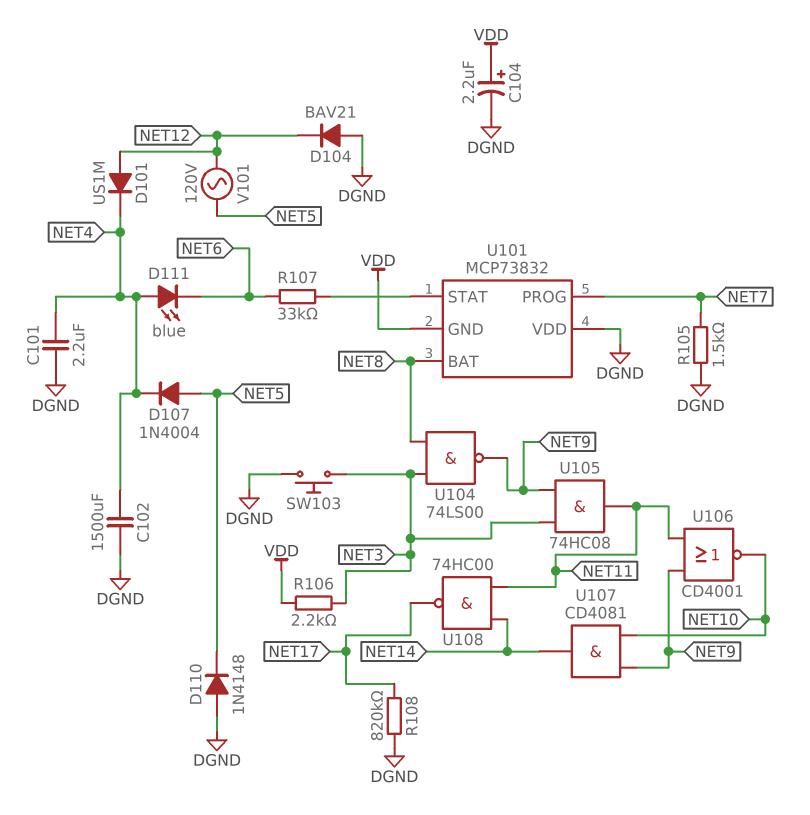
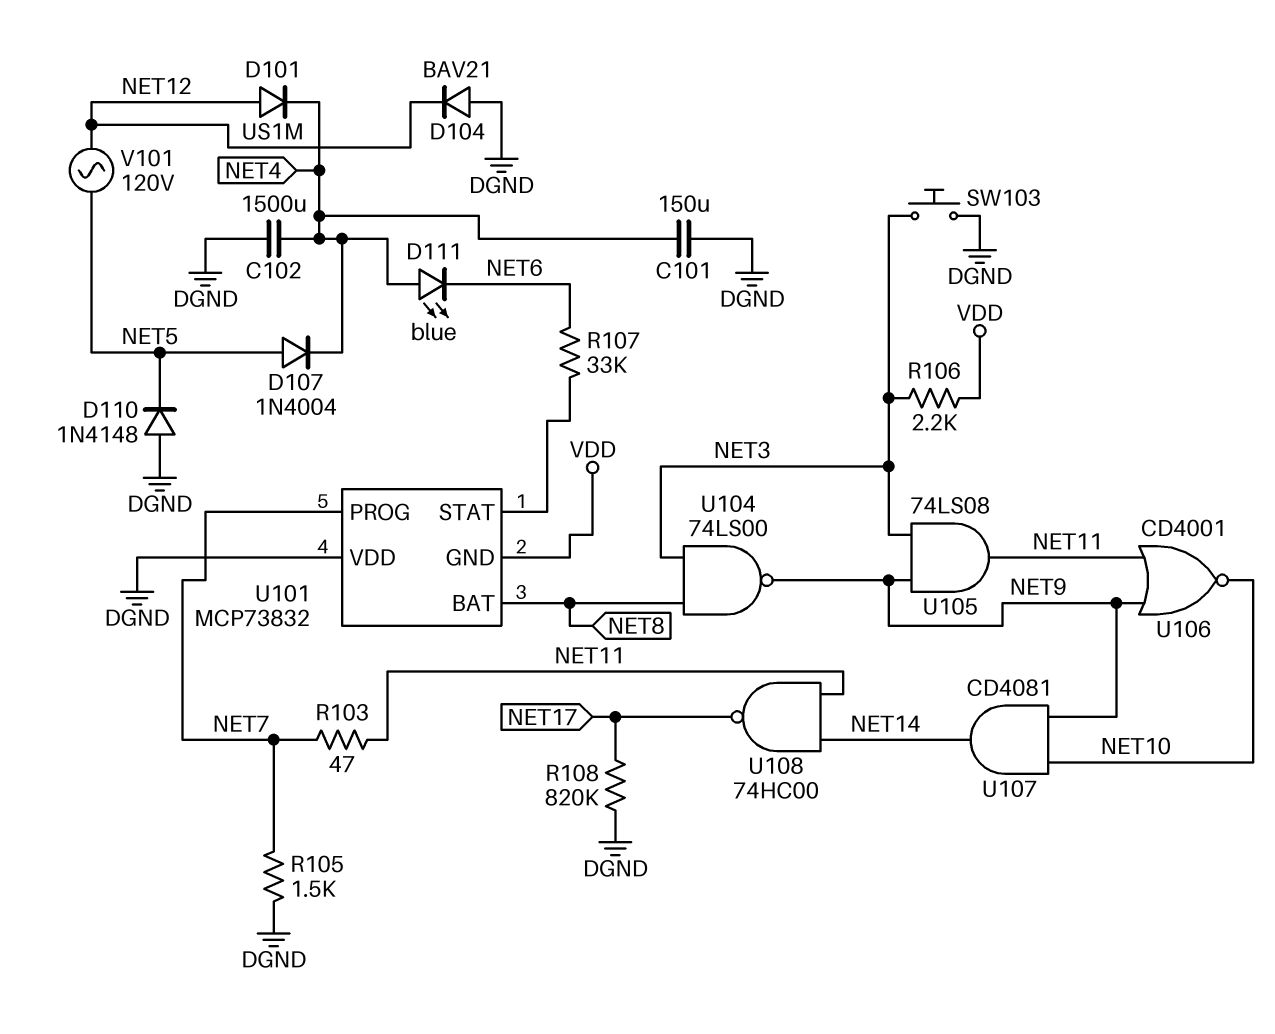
C101: 2.2uF (DGND, NET4) -> 150uF (DGND, NET4)
C104: 2.2uF (plus VDD, minus DGND) -> none
R103: none -> 47 (NET7, NET11)
U105: AND 74HC08 (in NET3, in NET9, out NET11) -> AND 74LS08 (in NET3, in NET9, out NET11)

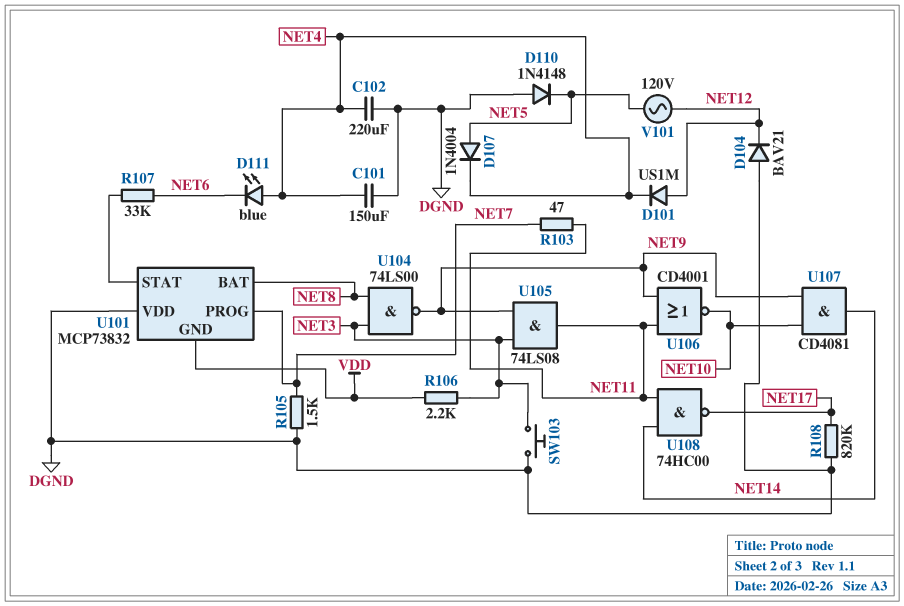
C102: 1500uF (DGND, NET4) -> 220uF (DGND, NET4)

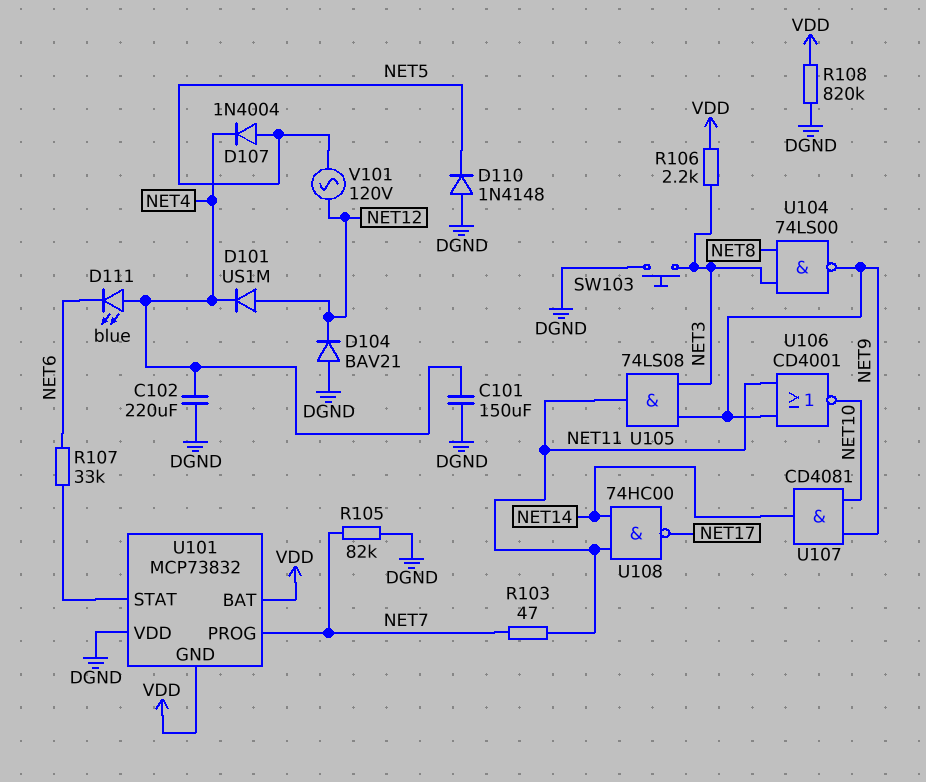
R105: 1.5k (DGND, NET7) -> 82k (DGND, NET7)
R108: 820k (DGND, NET17) -> 820k (DGND, VDD)
U101 pin BAT: NET8 -> VDD

